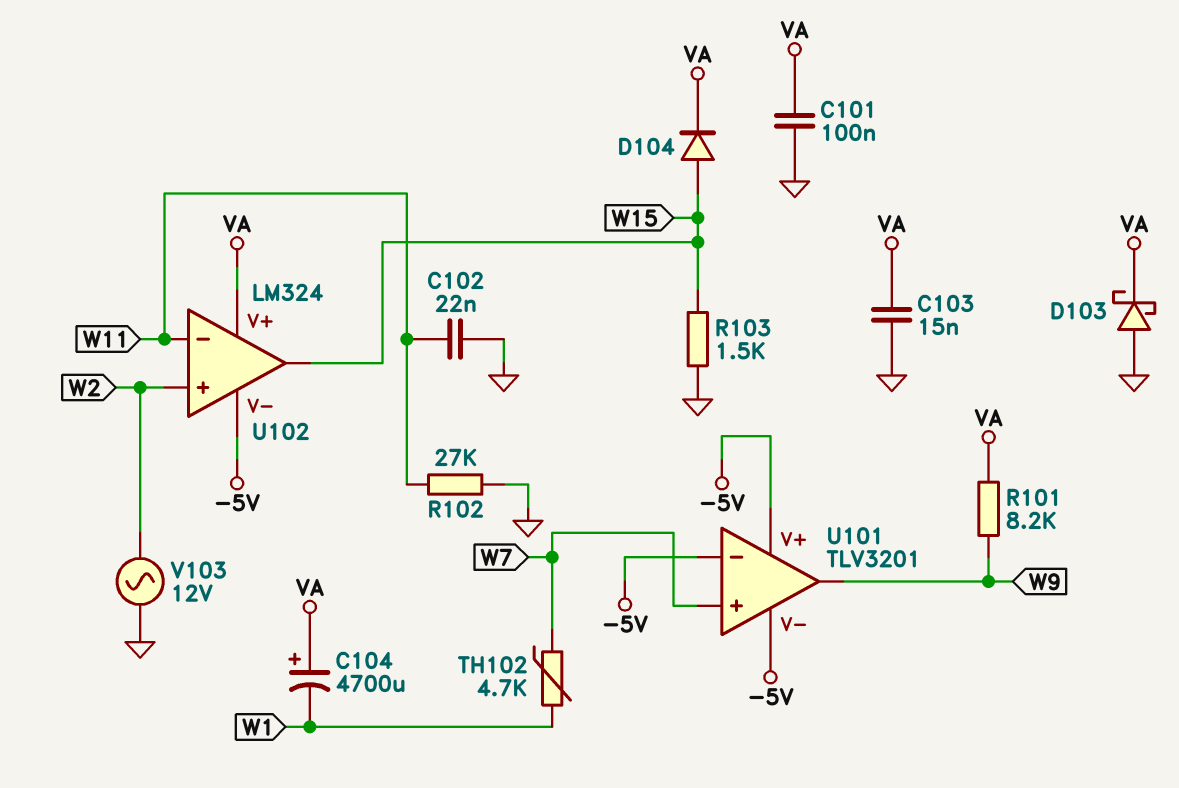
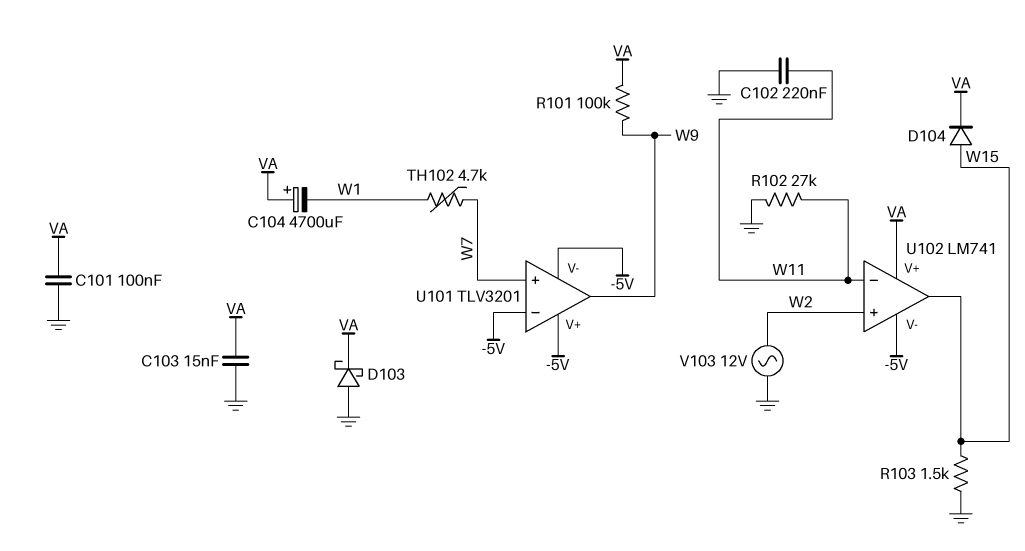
C102: 22nF (GND, W11) -> 220nF (GND, W11)
R101: 8.2k (VA, W9) -> 100k (VA, W9)
U102: LM324 -> LM741

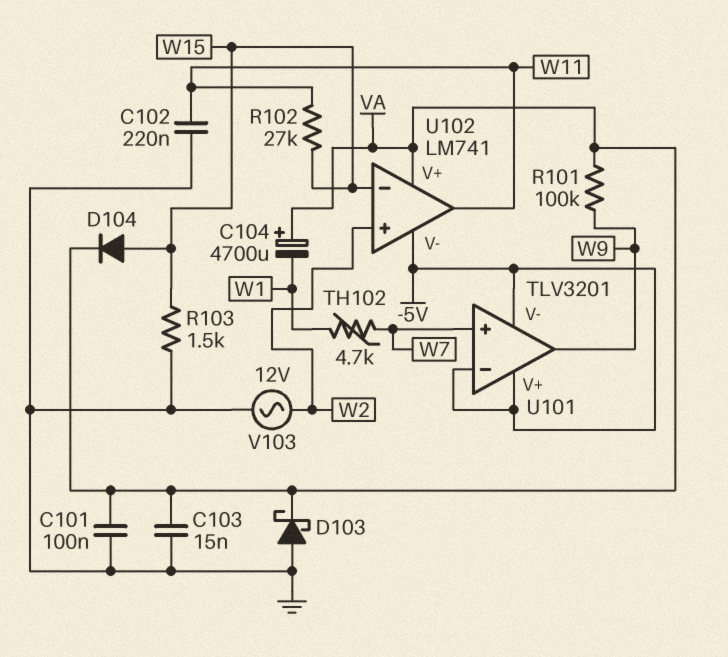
R102: 27k (GND, W11) -> 27k (W11, W15)
U102 pin in-: W11 -> W15
U102 pin out: W15 -> W11

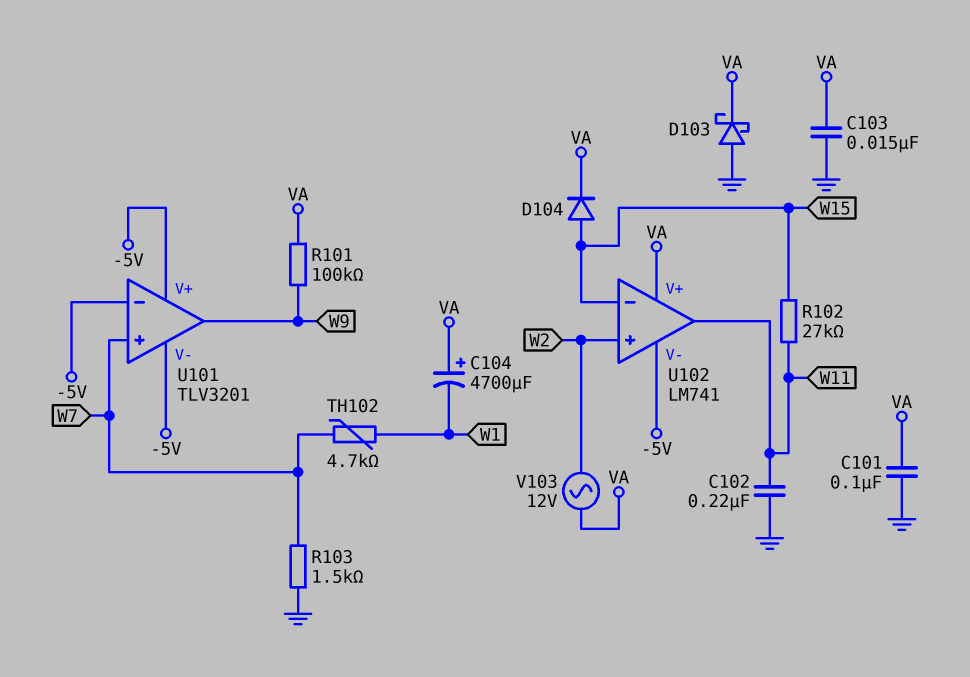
R103: 1.5k (GND, W15) -> 1.5k (GND, W7)
V103: AC 12V (GND, W2) -> AC 12V (VA, W2)

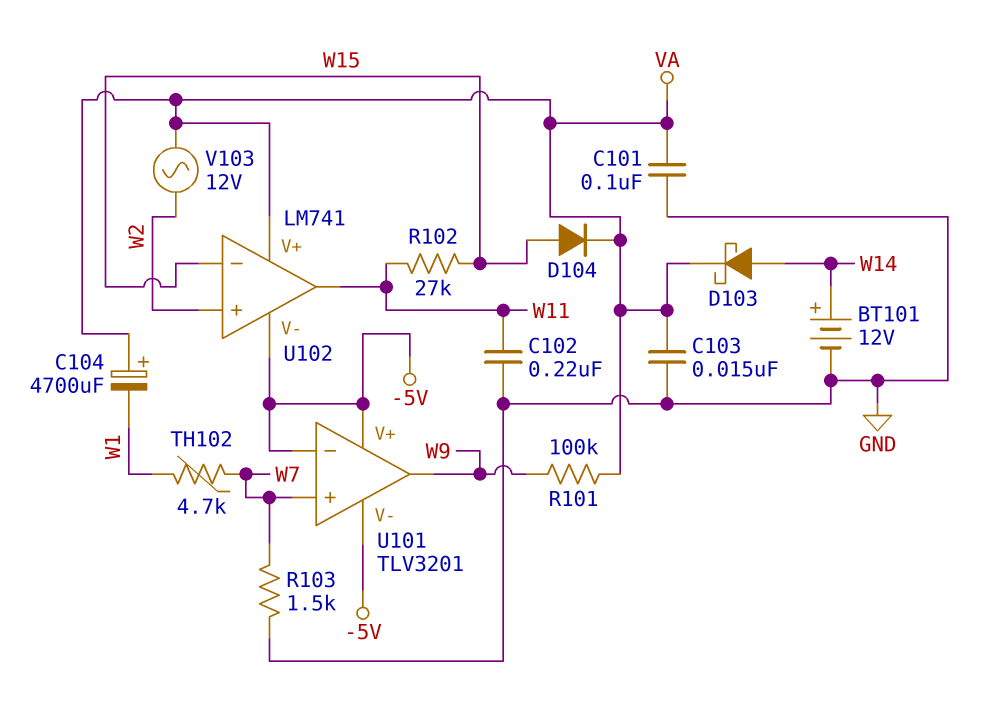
BT101: none -> 12V (plus W14, minus GND)
D103: schottky (A GND, K VA) -> schottky (A W14, K VA)

